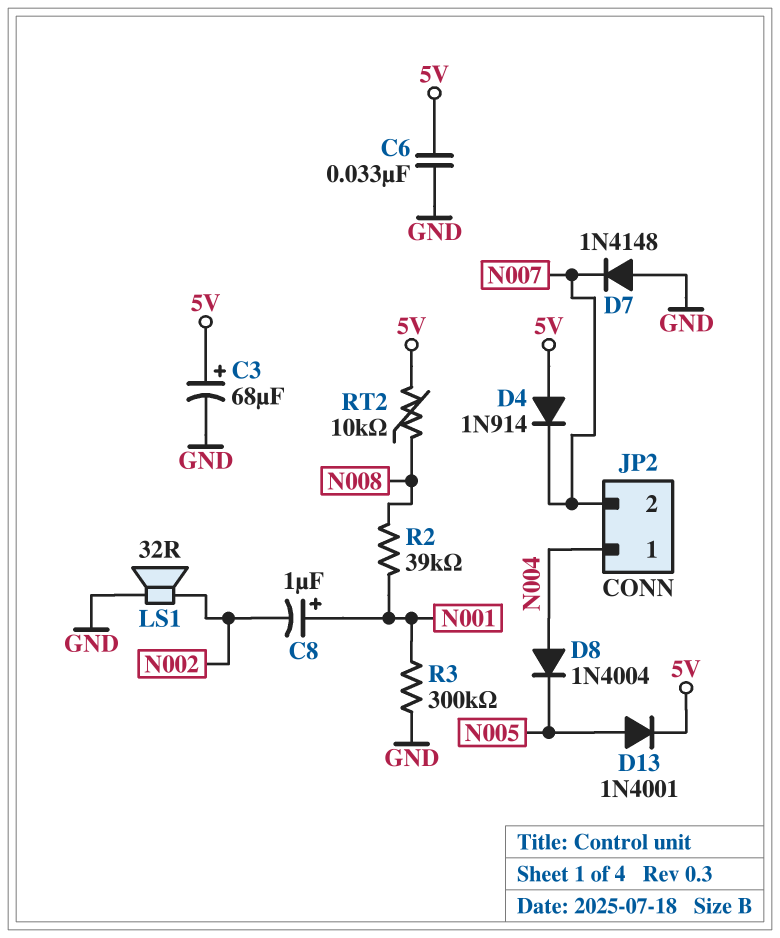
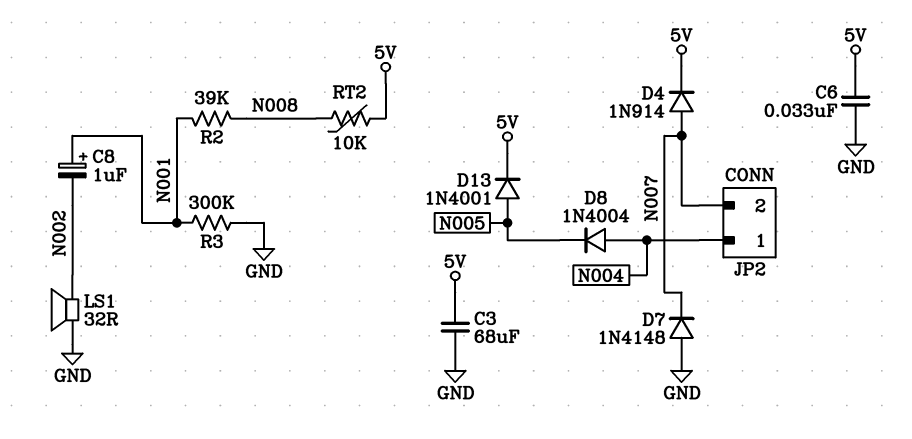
C3: 68uF (plus 5V, minus GND) -> 68uF (5V, GND)
D4: diode 1N914 (A 5V, K N007) -> diode 1N914 (A N007, K 5V)

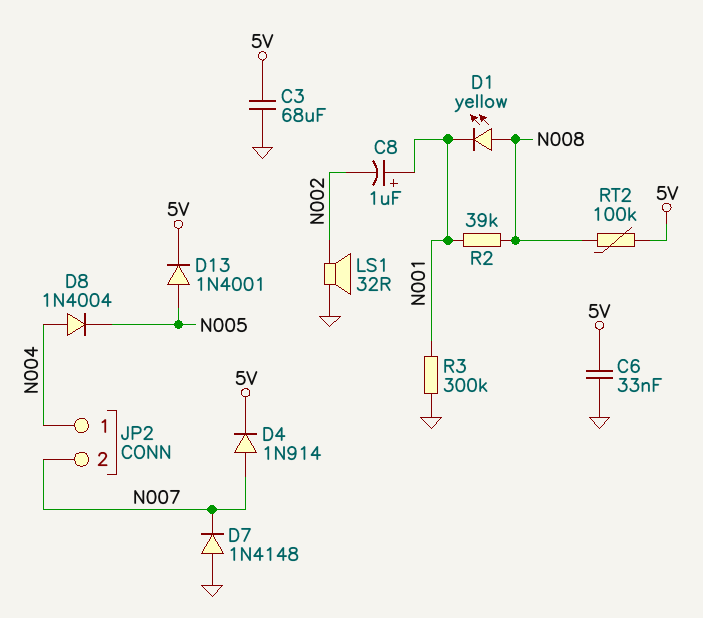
D1: none -> LED yellow (A N008, K N001)
RT2: 10k (5V, N008) -> 100k (5V, N008)

